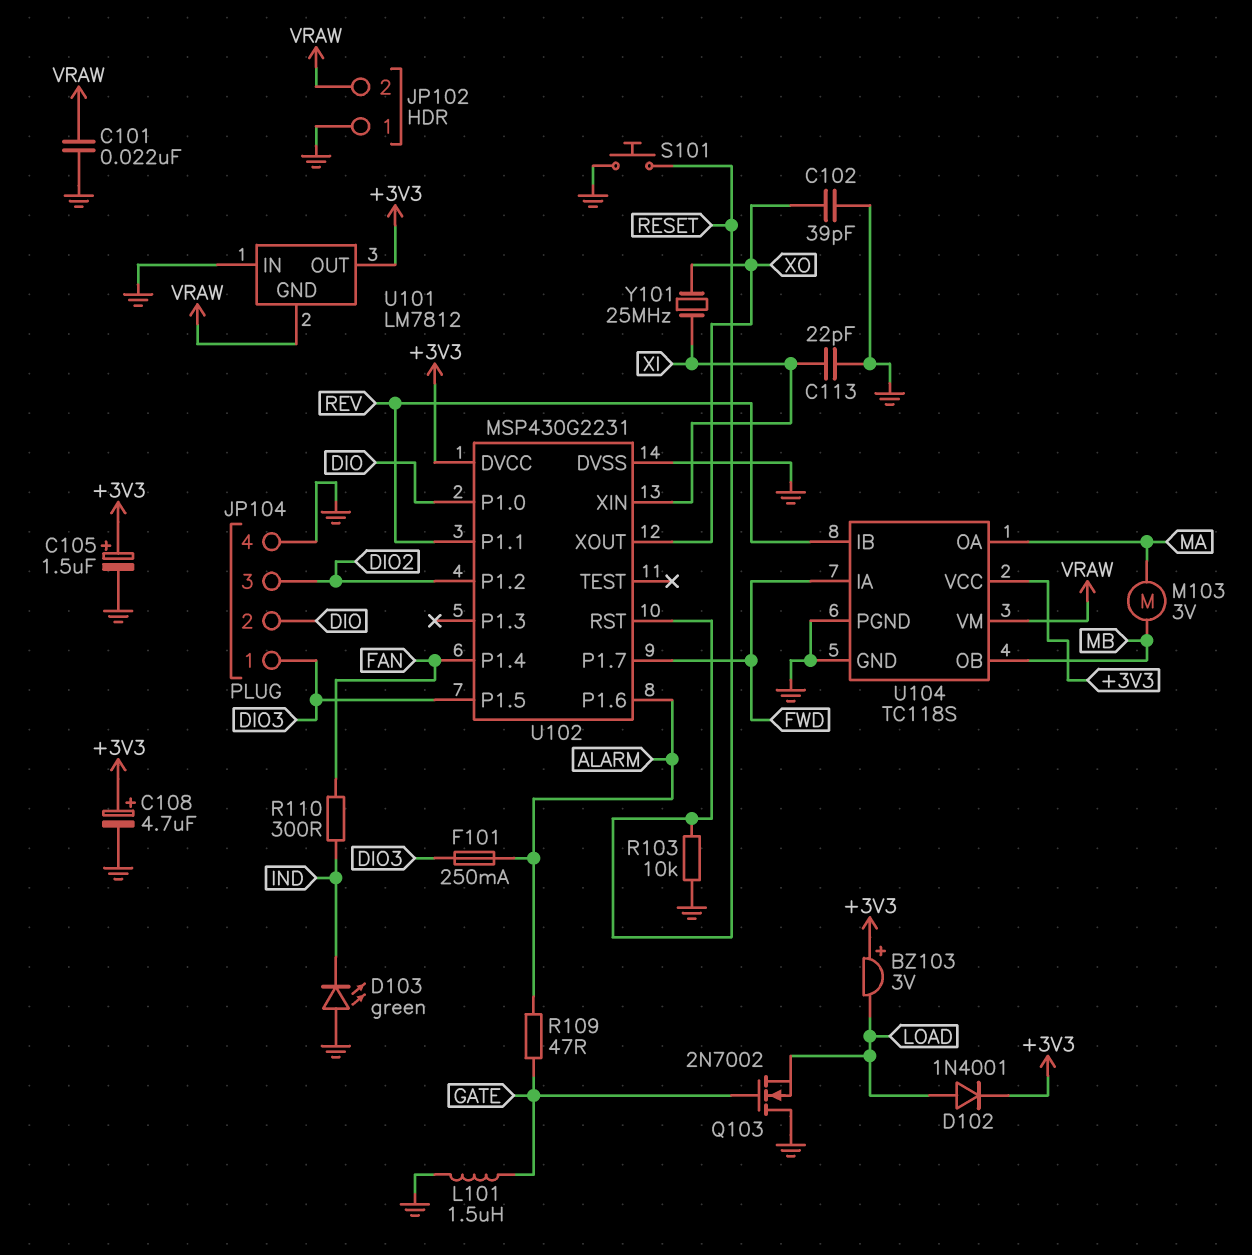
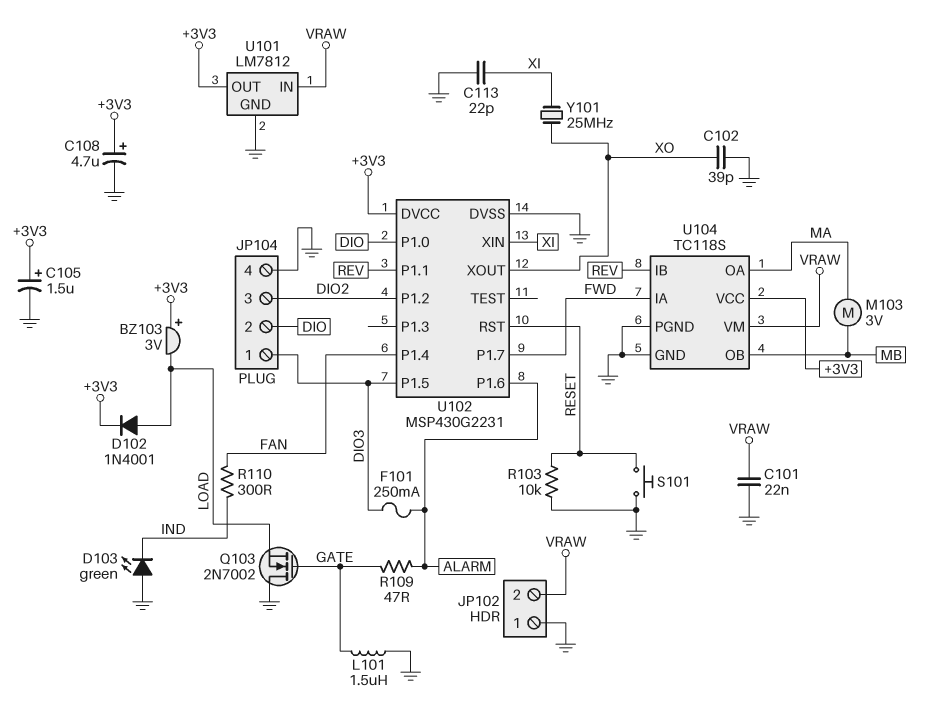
U101 pin GND: VRAW -> GND
U101 pin IN: GND -> VRAW

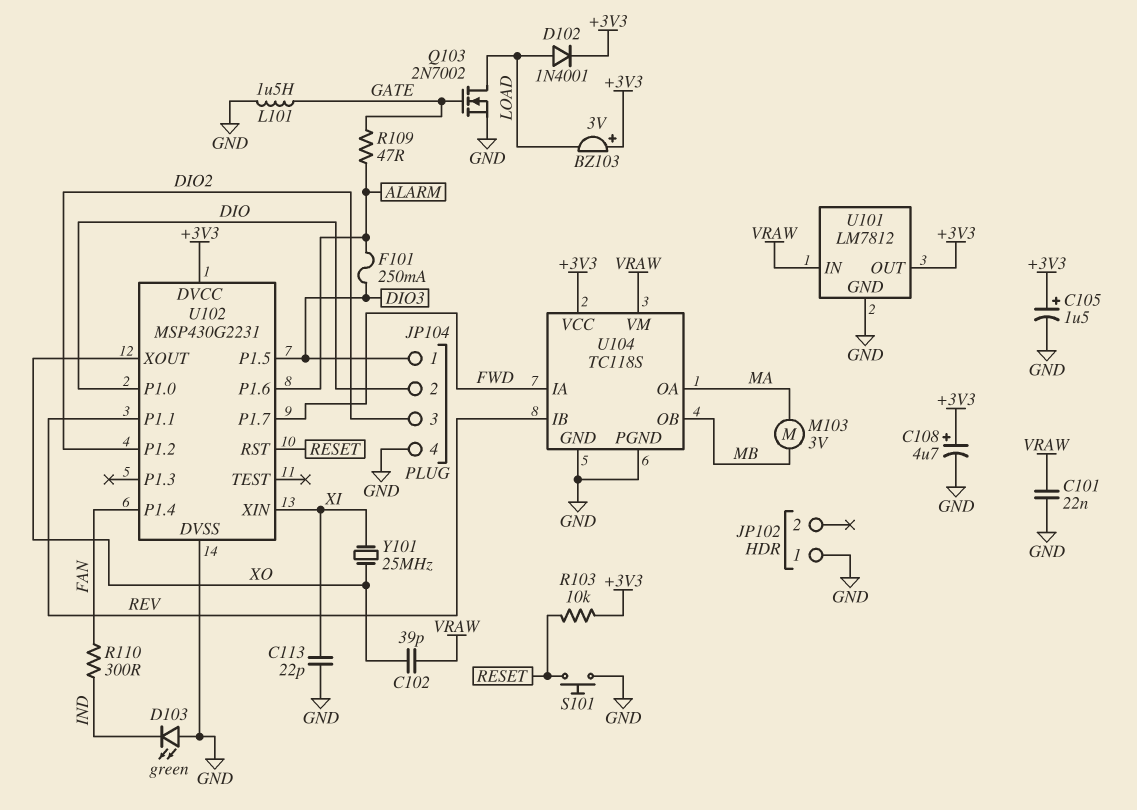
C102: 39pF (GND, XO) -> 39pF (VRAW, XO)
JP102 pin 2: VRAW -> none
Q103: NMOS 2N7002 (G GATE, D GND, S LOAD) -> NMOS 2N7002 (G GATE, D LOAD, S GND)
R103: 10k (GND, RESET) -> 10k (+3V3, RESET)

